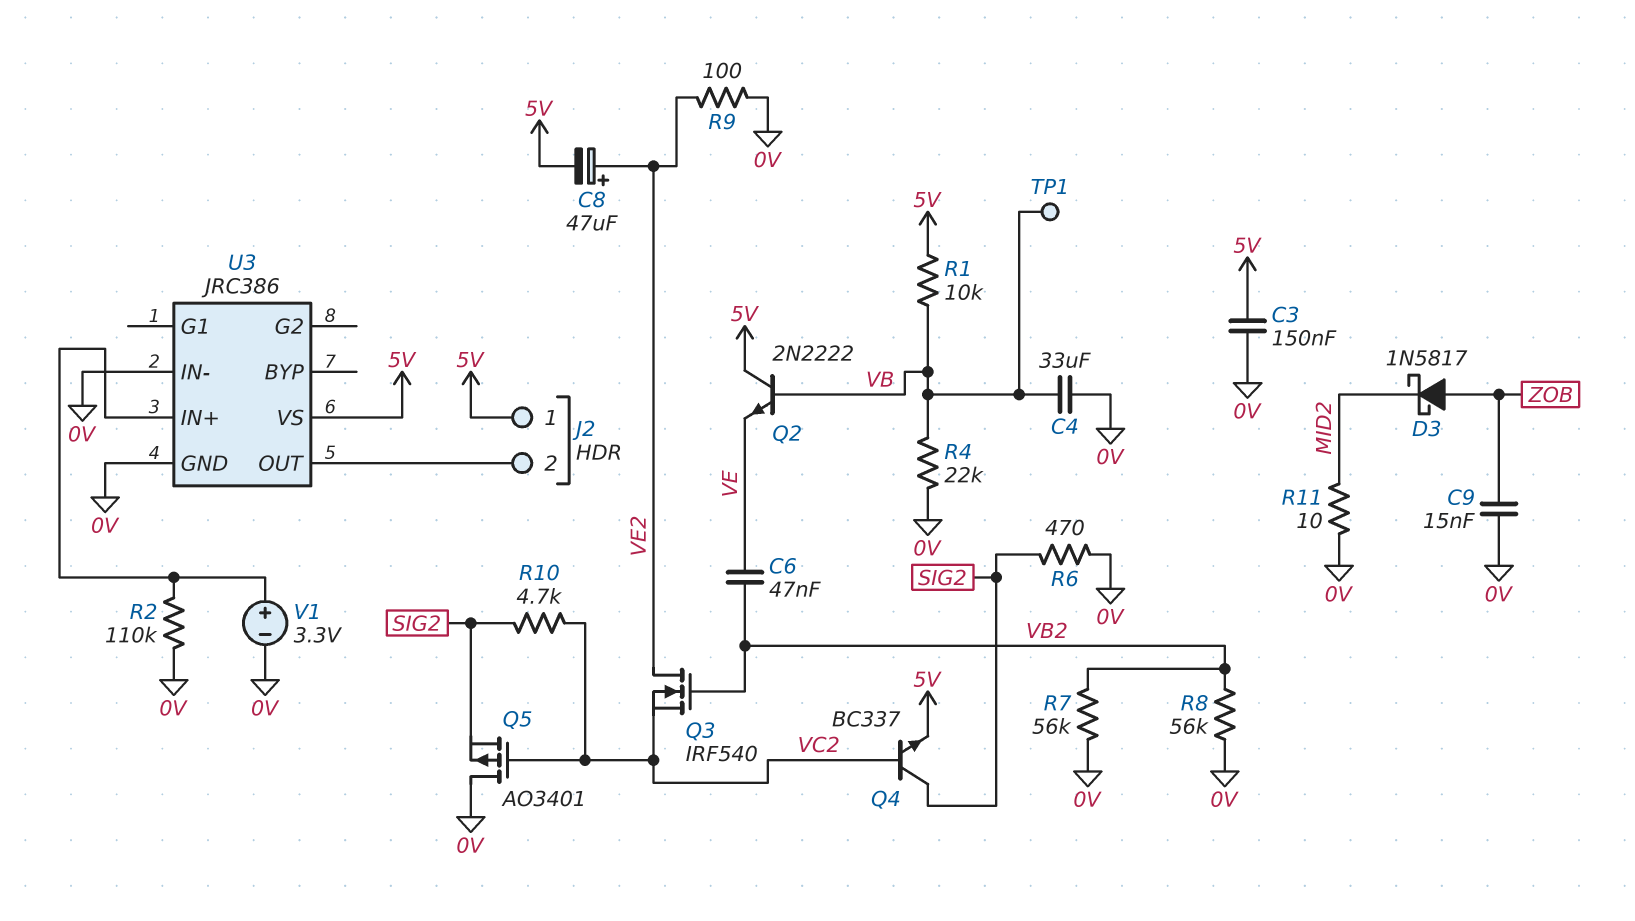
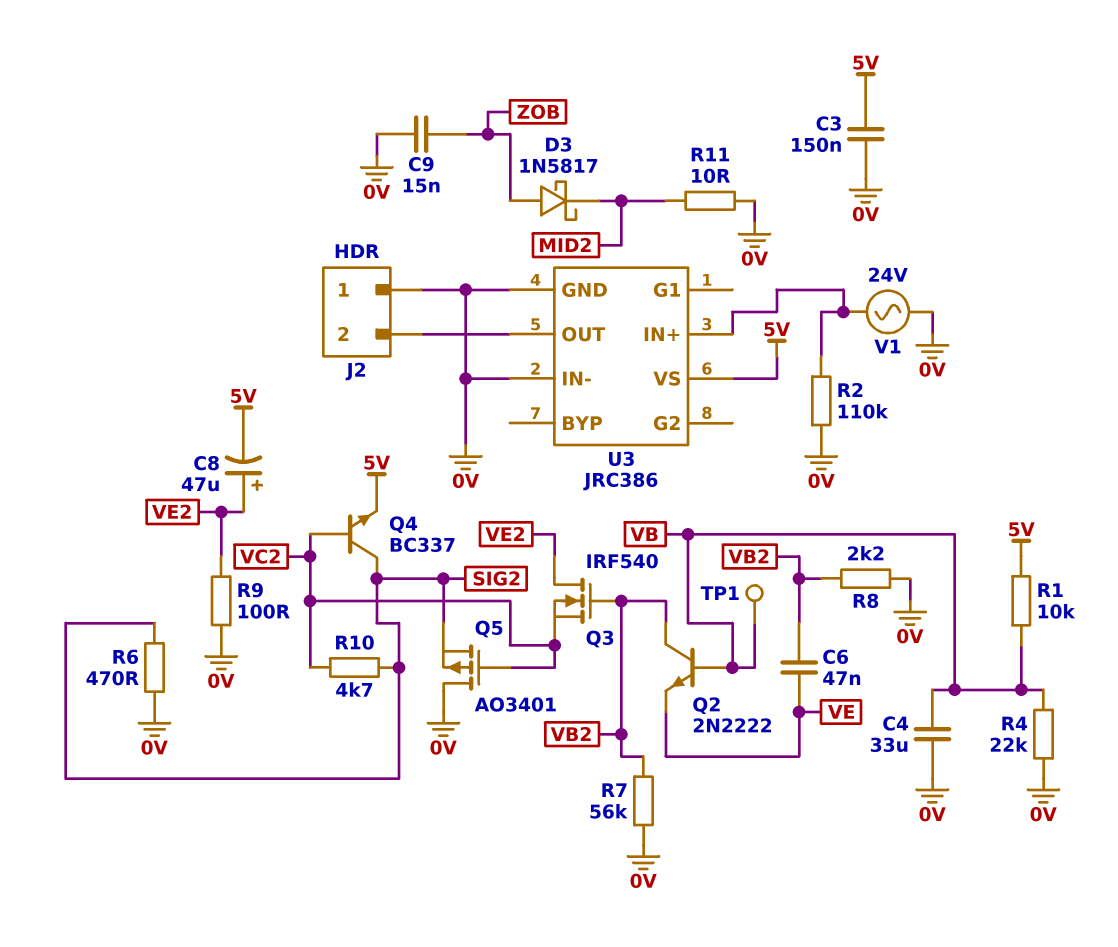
J2 pin 1: 5V -> 0V
Q2: NPN 2N2222 (B VB, C 5V, E VE) -> NPN 2N2222 (B VB, C VB2, E VE)
R8: 56k (0V, VB2) -> 2.2k (0V, VB2)
V1: 3.3V (plus U3/IN+, minus 0V) -> AC 24V (0V, U3/IN+)

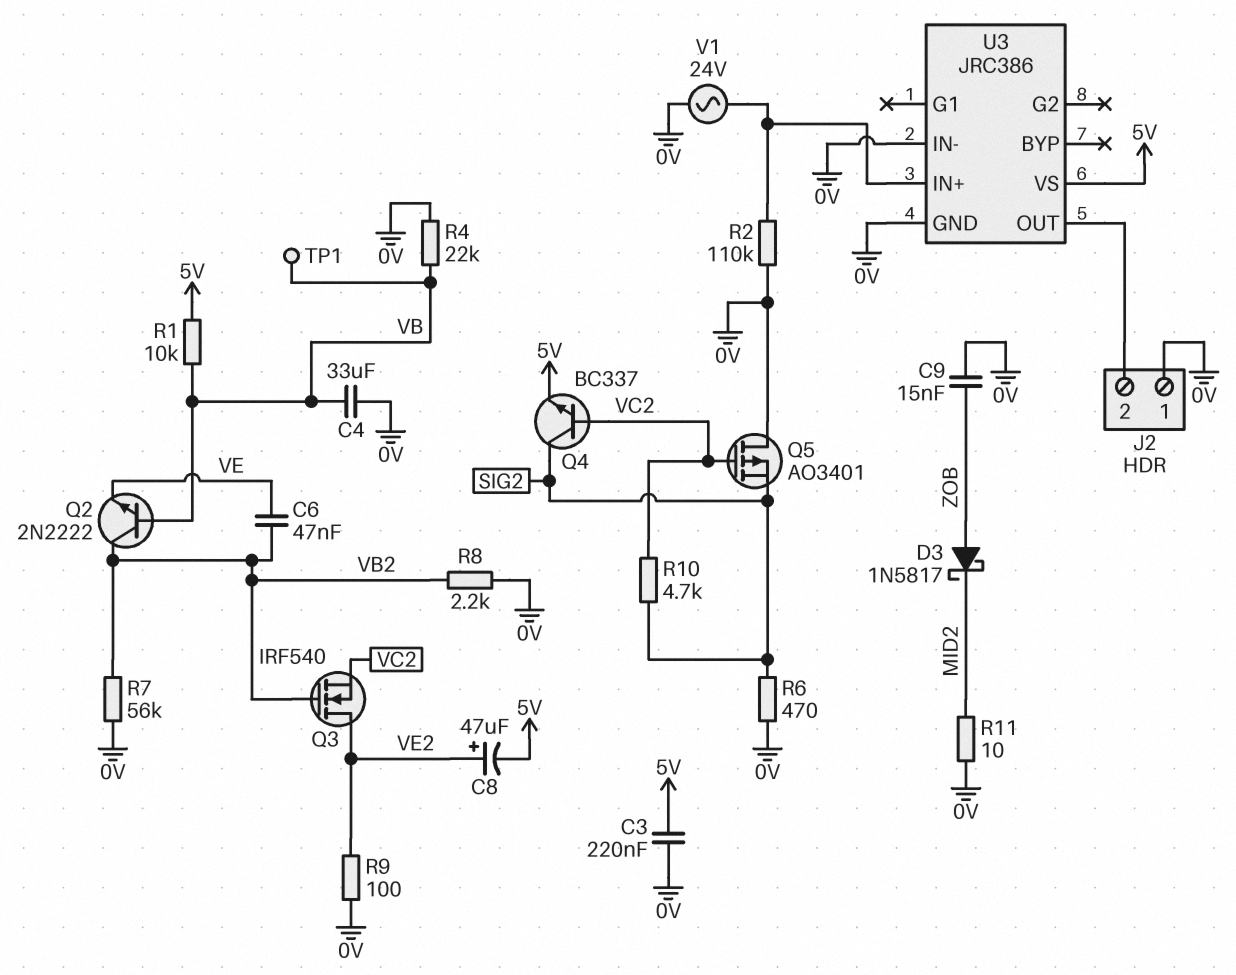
C3: 150nF (0V, 5V) -> 220nF (0V, 5V)

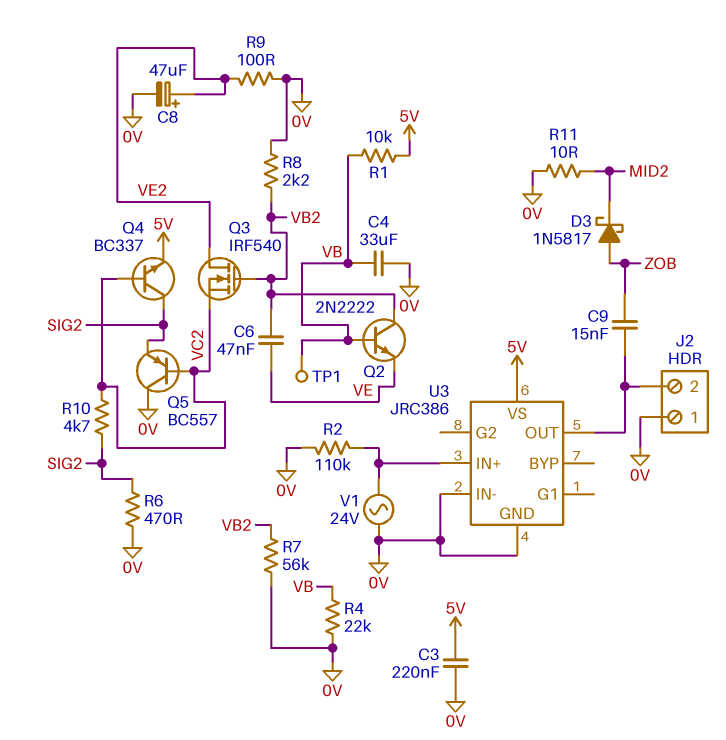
C8: 47uF (plus VE2, minus 5V) -> 47uF (plus VE2, minus 0V)
C9: 15nF (0V, ZOB) -> 15nF (J2/2, ZOB)
Q5: PMOS AO3401 (G VC2, D 0V, S SIG2) -> PNP BC557 (B VC2, C 0V, E SIG2)

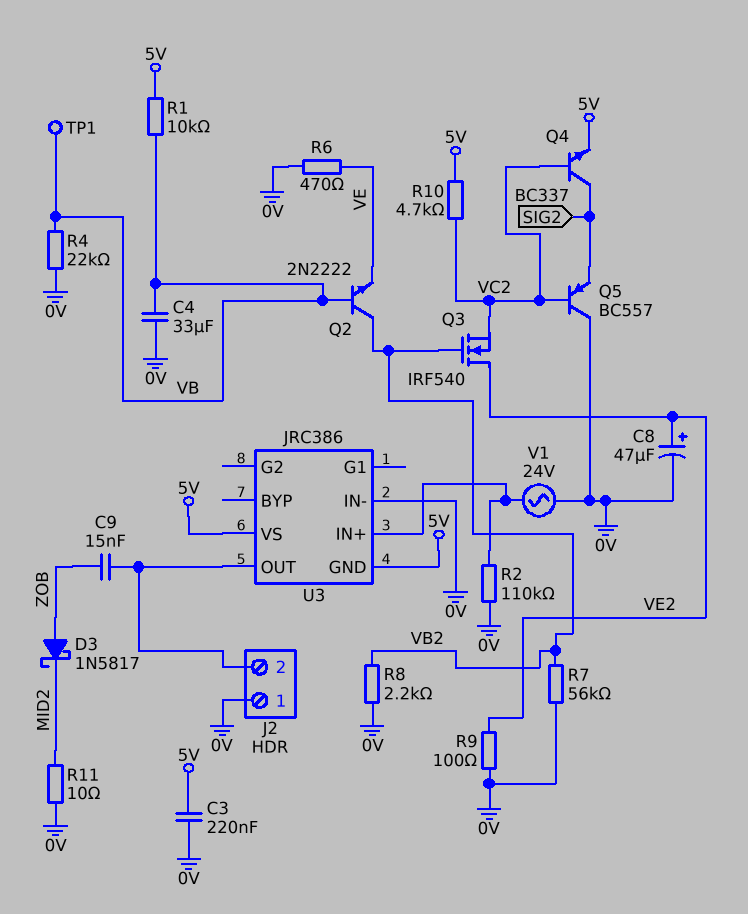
C6: 47nF (VB2, VE) -> none
R6: 470 (0V, SIG2) -> 470 (0V, VE)
R10: 4.7k (SIG2, VC2) -> 4.7k (5V, VC2)
U3 pin GND: 0V -> 5V

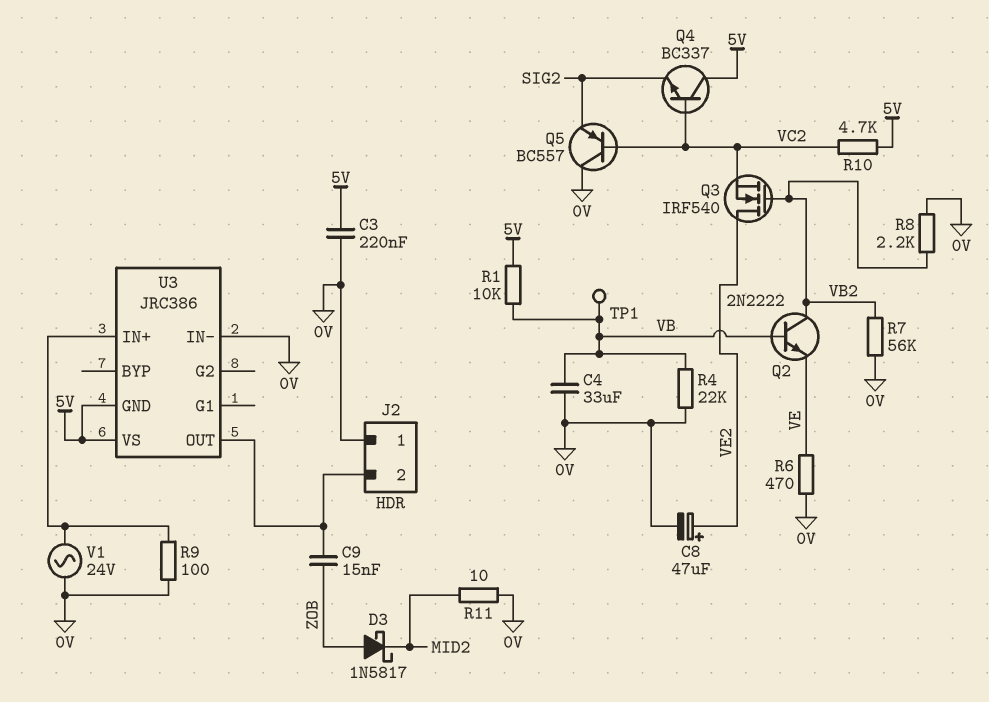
Q4: NPN BC337 (B VC2, C SIG2, E 5V) -> NPN BC337 (B VC2, C 5V, E SIG2)
R2: 110k (0V, U3/IN+) -> none
R9: 100 (0V, VE2) -> 100 (0V, U3/IN+)

